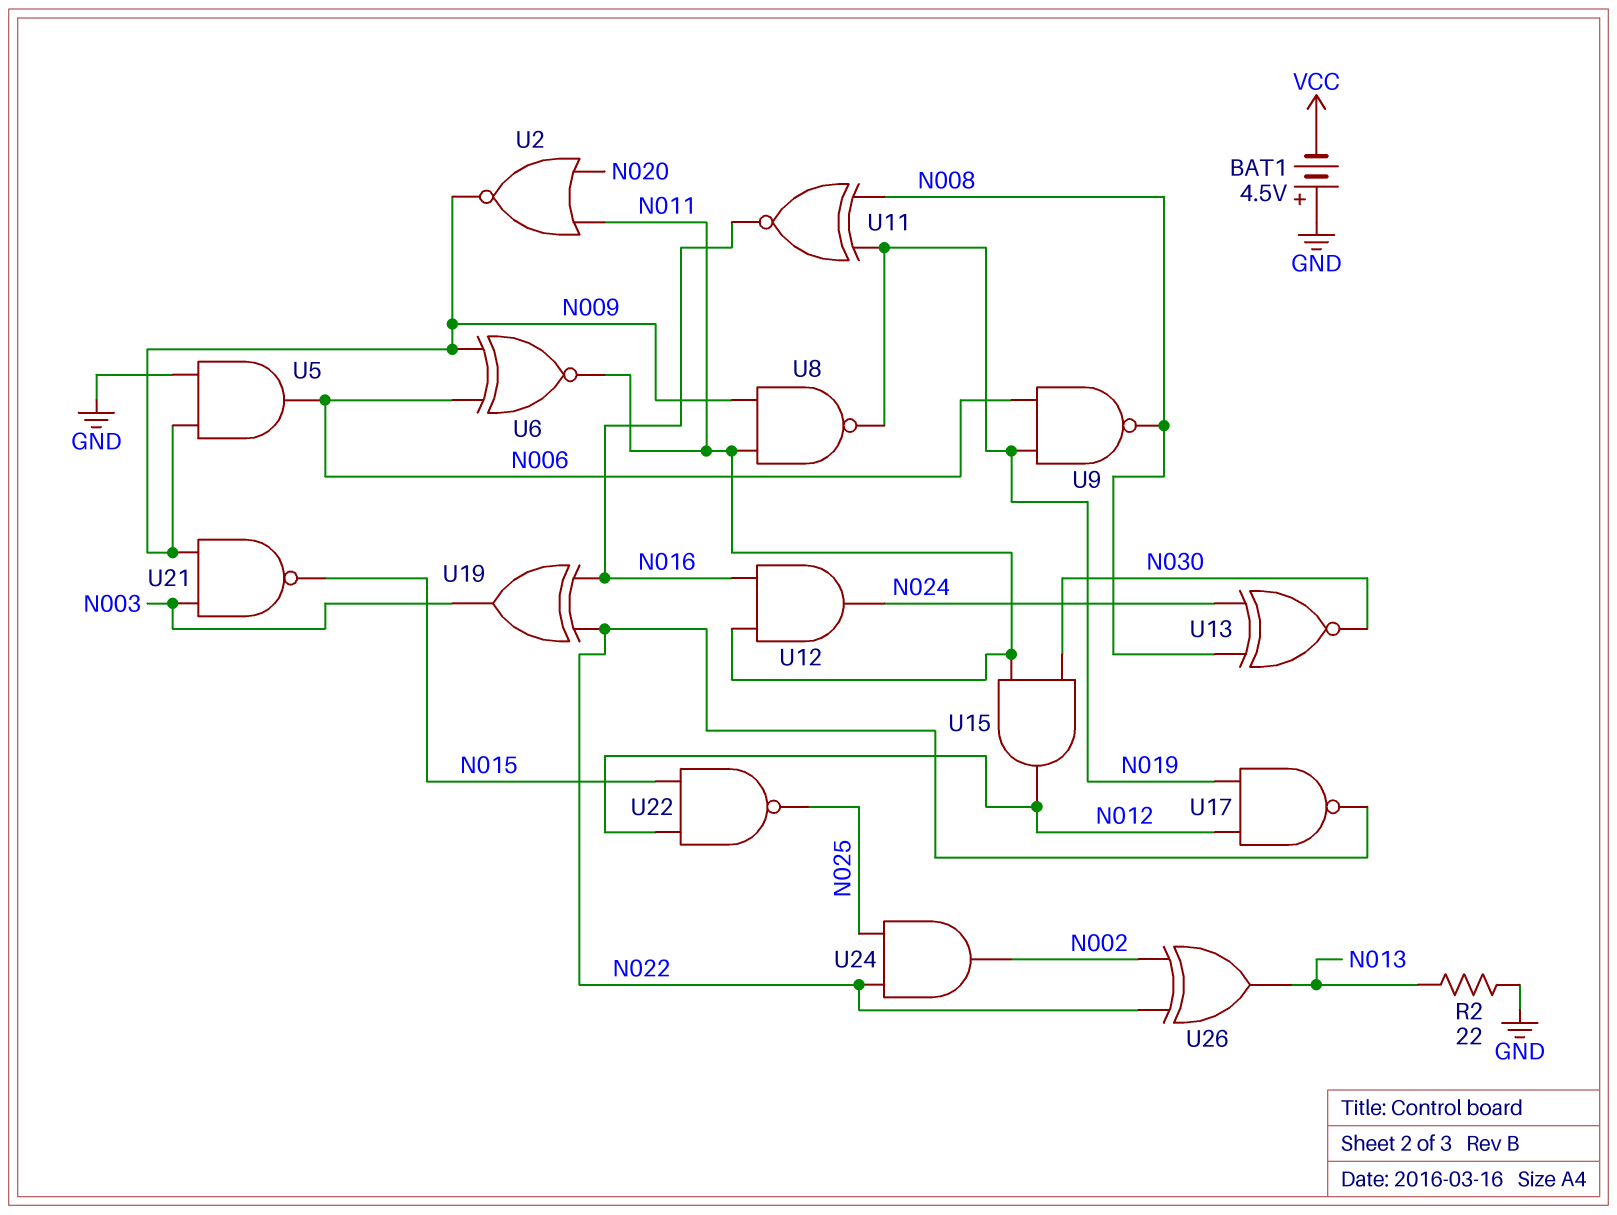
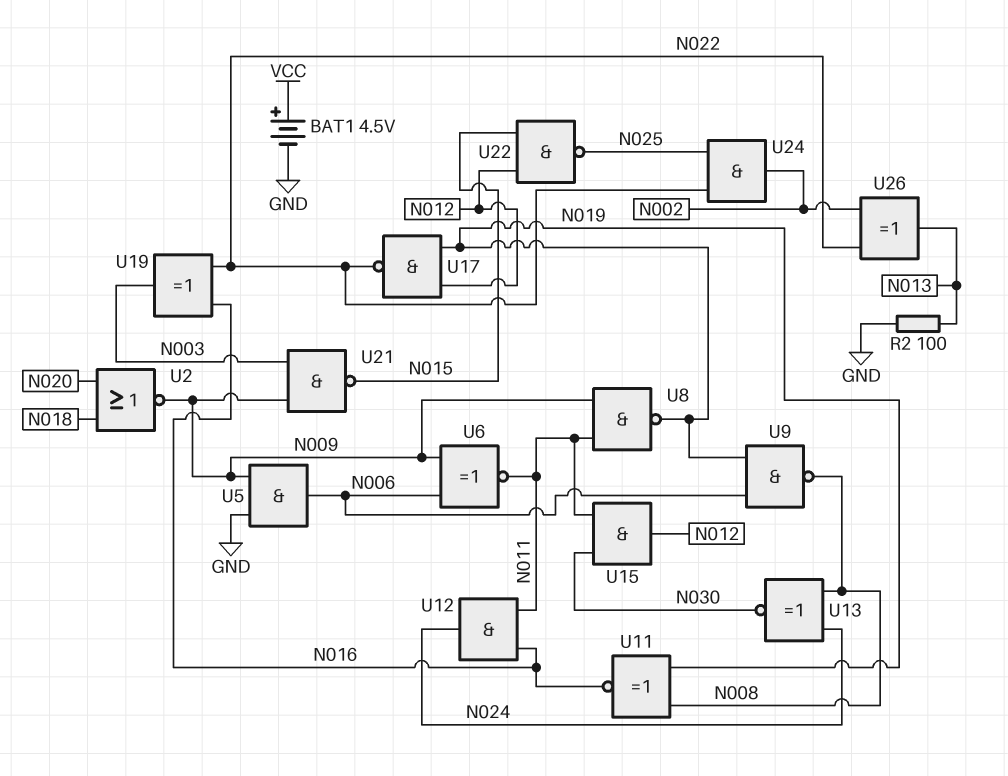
BAT1: 4.5V (plus GND, minus VCC) -> 4.5V (plus VCC, minus GND)
R2: 22 (GND, N013) -> 100 (GND, N013)
U2: NOR (in N011, in N020, out N009) -> NOR (in N018, in N020, out N009)

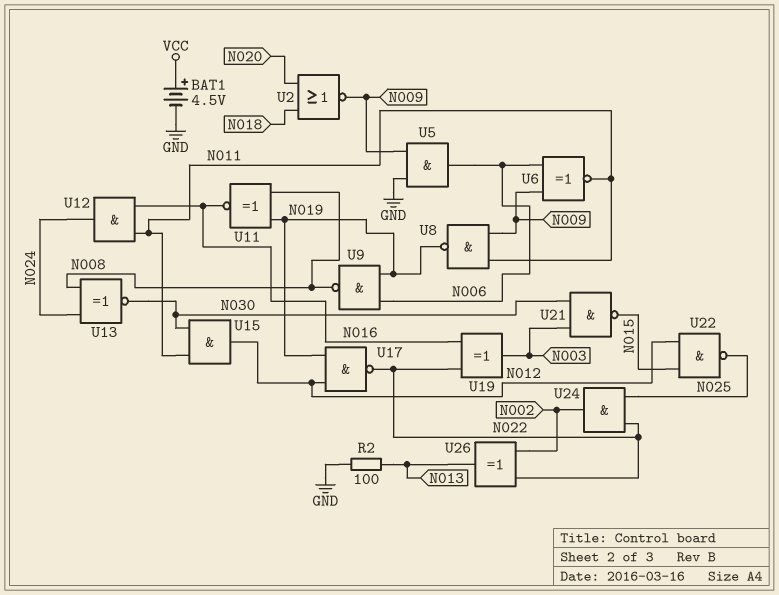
U21: NAND (in N003, in N009, out N015) -> NAND (in N003, in N030, out N015)

